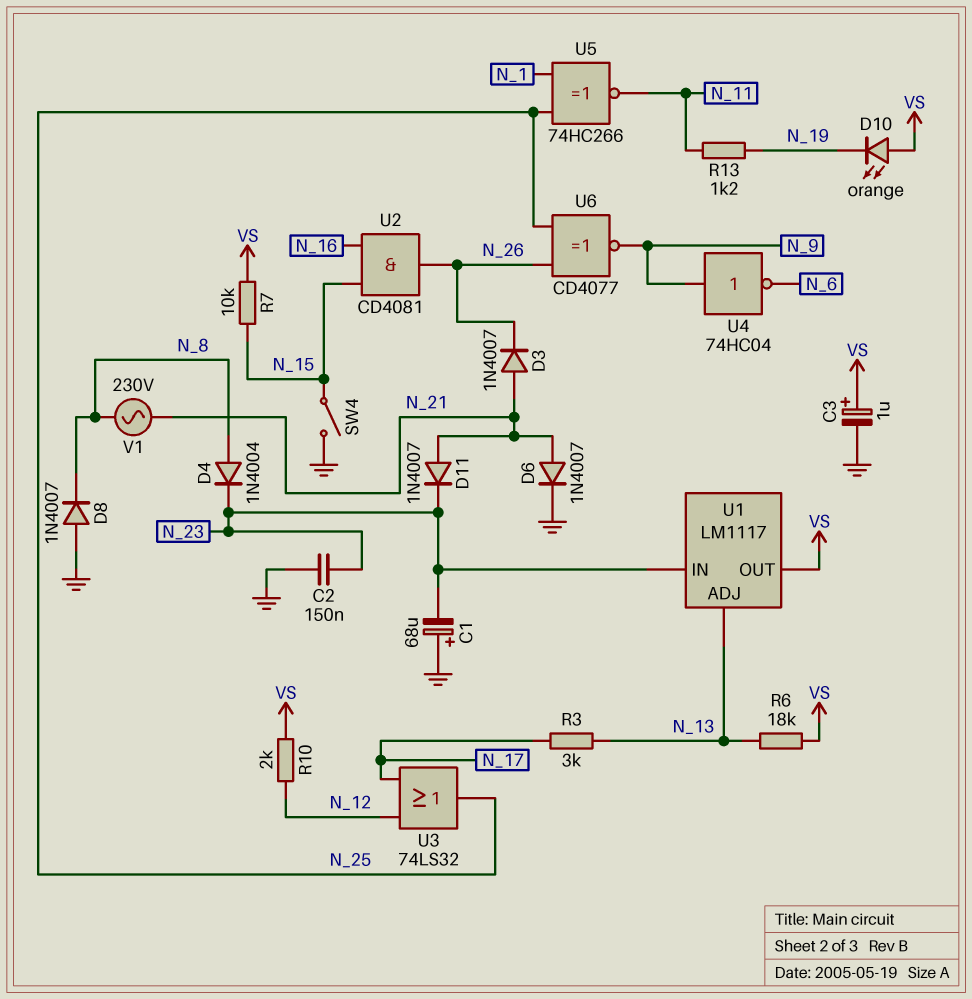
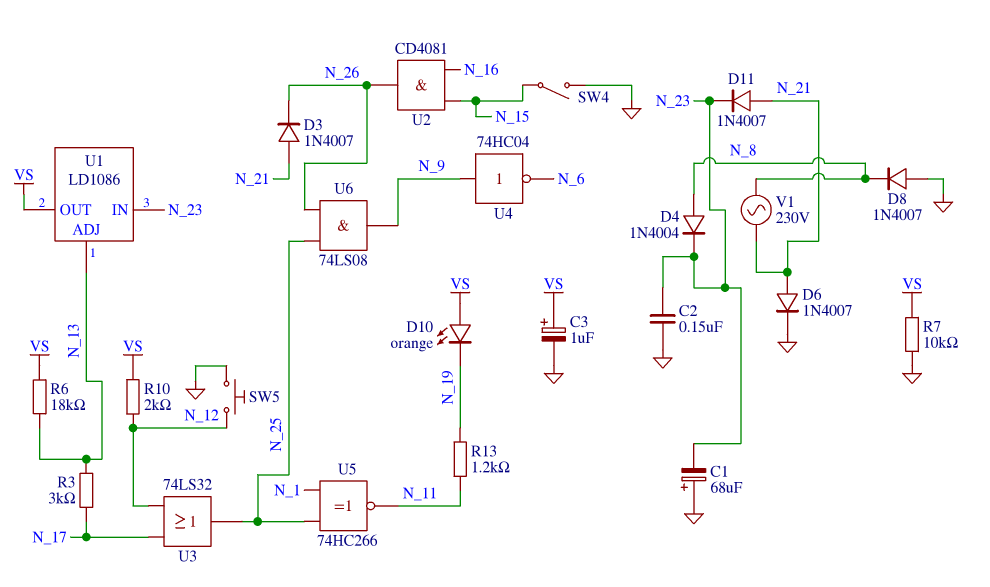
R7: 10k (N_15, VS) -> 10k (GND, VS)
SW5: none -> button (GND, N_12)
U1: LM1117 -> LD1086
U6: XNOR CD4077 (in N_25, in N_26, out N_9) -> AND 74LS08 (in N_25, in N_26, out N_9)

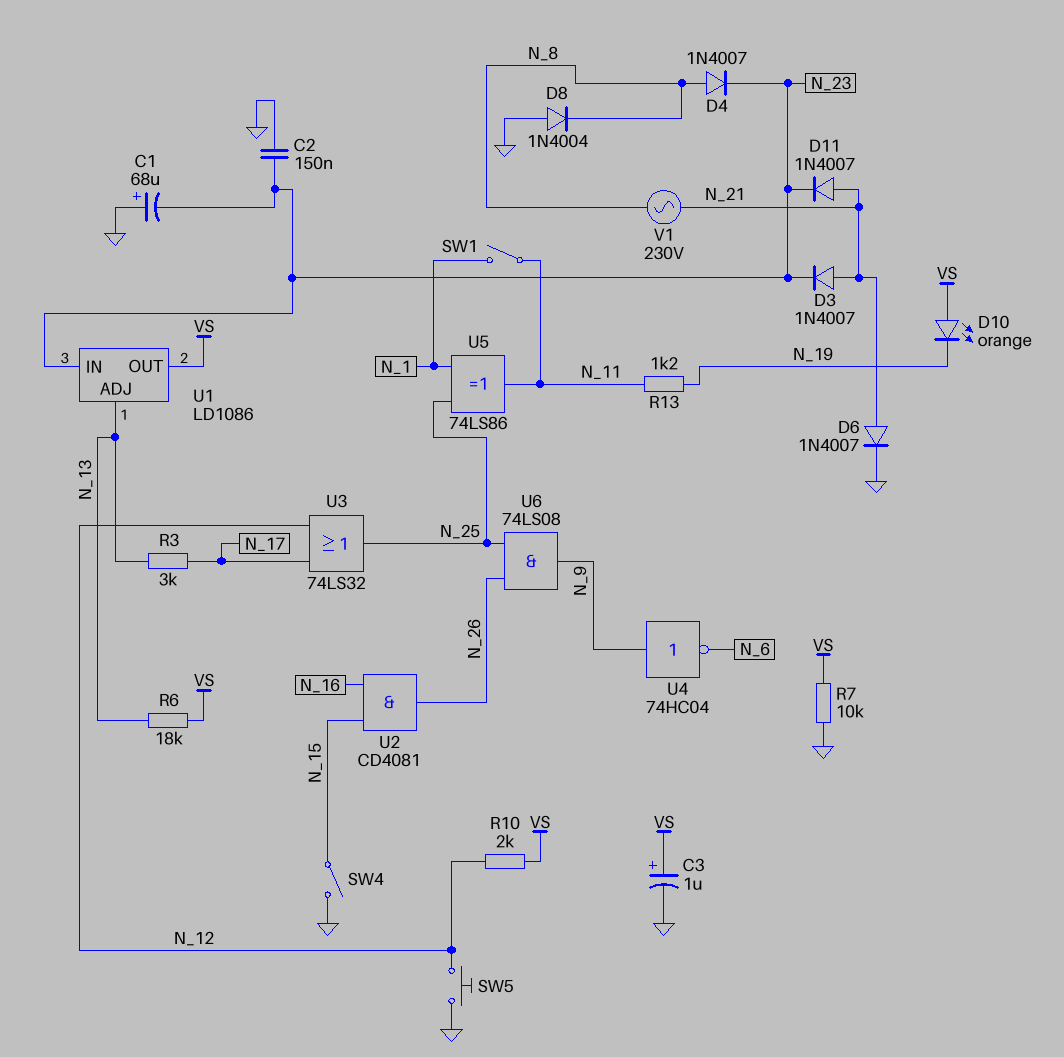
D3: diode 1N4007 (A N_21, K N_26) -> diode 1N4007 (A N_21, K N_23)
D4: diode 1N4004 (A N_8, K N_23) -> diode 1N4007 (A N_8, K N_23)
D8: diode 1N4007 (A GND, K N_8) -> diode 1N4004 (A GND, K N_8)
SW1: none -> switch (N_1, N_11)
U5: XNOR 74HC266 (in N_1, in N_25, out N_11) -> XOR 74LS86 (in N_1, in N_25, out N_11)

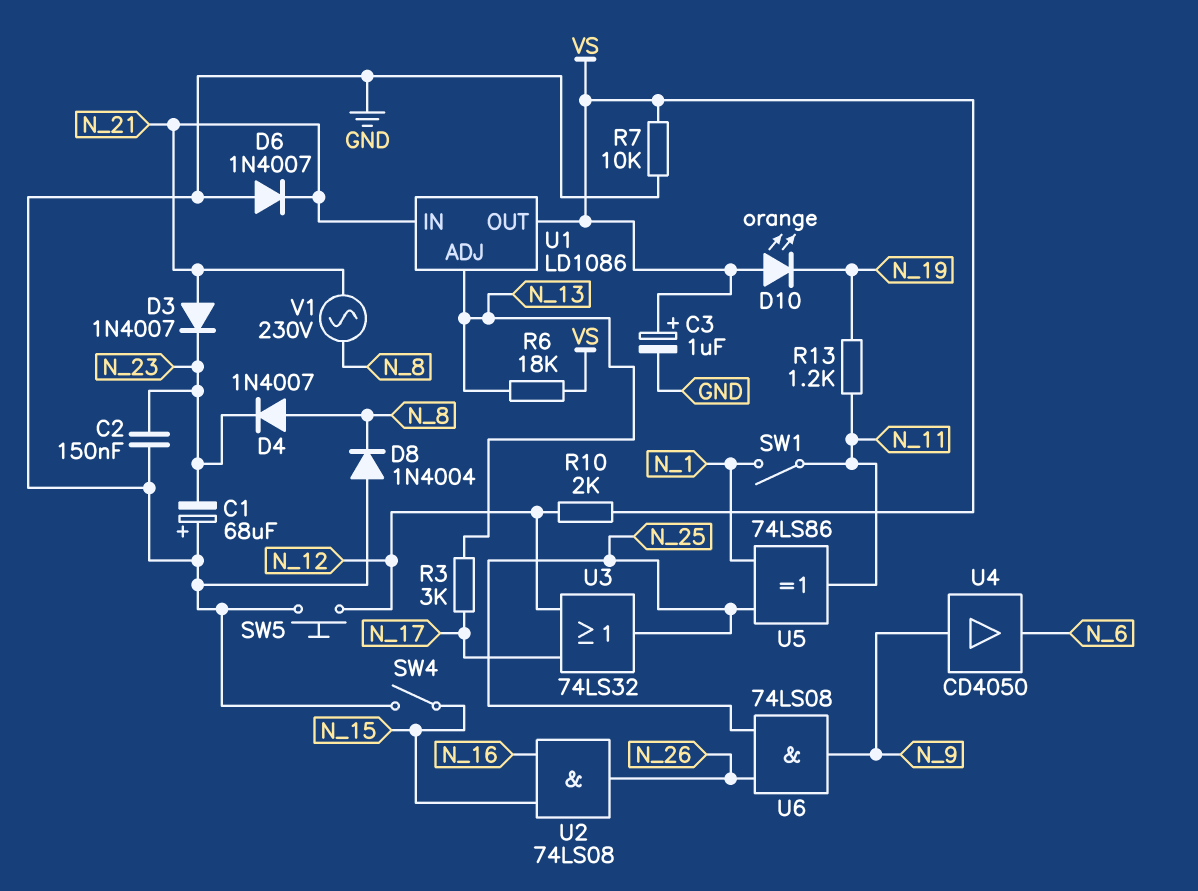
D6: diode 1N4007 (A N_21, K GND) -> diode 1N4007 (A GND, K N_21)
D11: diode 1N4007 (A N_21, K N_23) -> none
U1 pin IN: N_23 -> N_21
U2: AND CD4081 (in N_15, in N_16, out N_26) -> AND 74LS08 (in N_15, in N_16, out N_26)
U4: NOT 74HC04 (in N_9, out N_6) -> buffer CD4050 (in N_9, out N_6)

